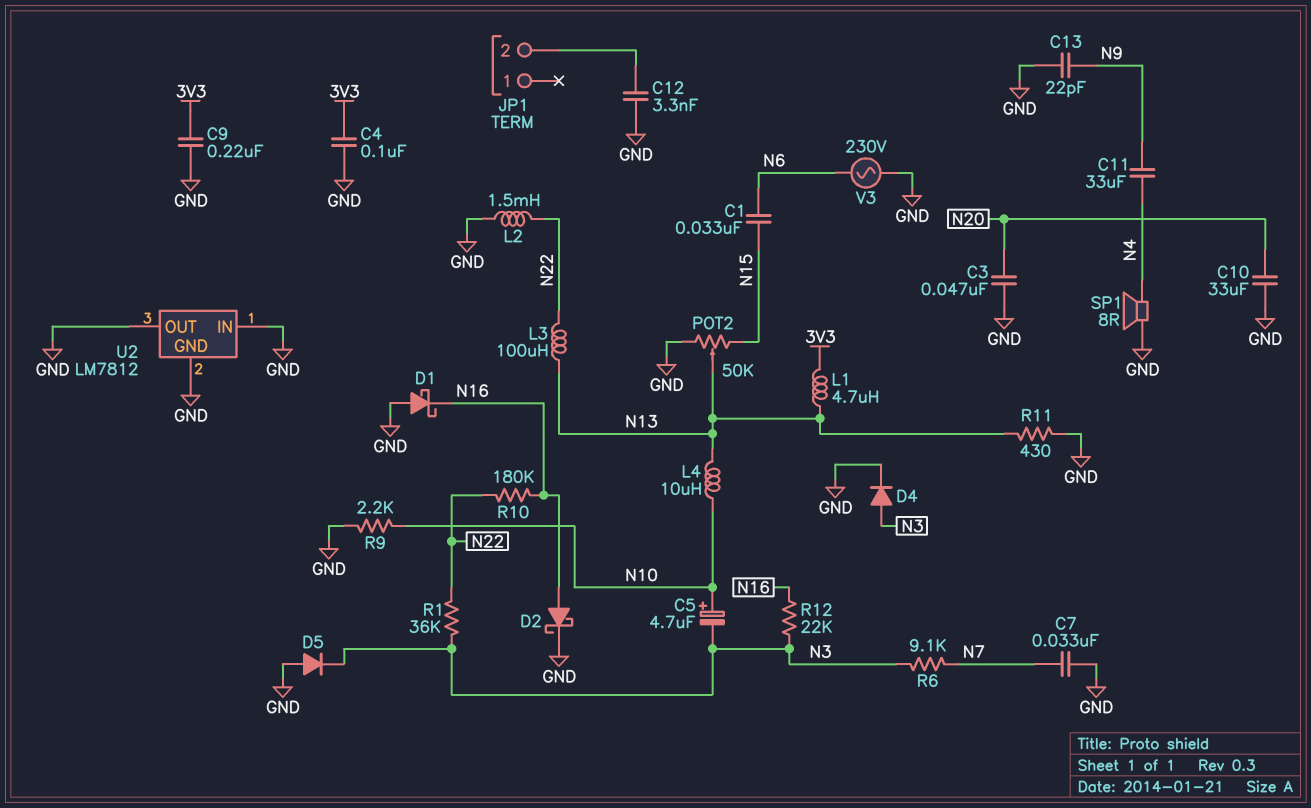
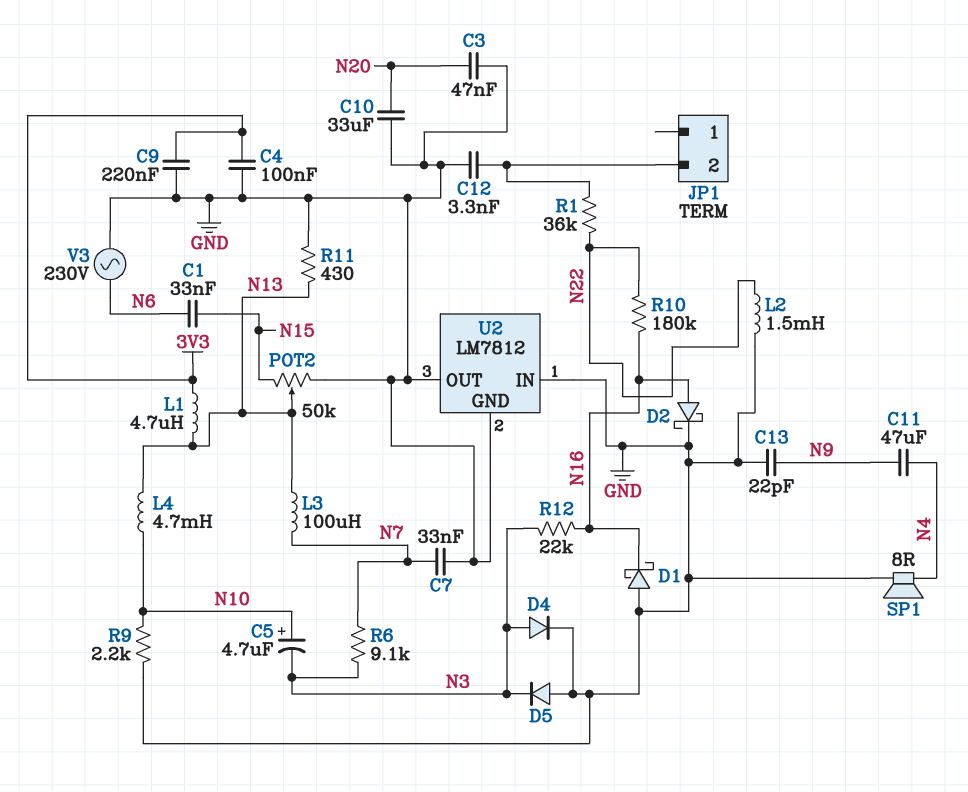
C11: 33uF (N4, N9) -> 47uF (N4, N9)
L3: 100uH (N13, N22) -> 100uH (N7, N13)
L4: 10uH (N10, N13) -> 4.7mH (N10, N13)
R1: 36k (N3, N22) -> 36k (JP1/2, N22)

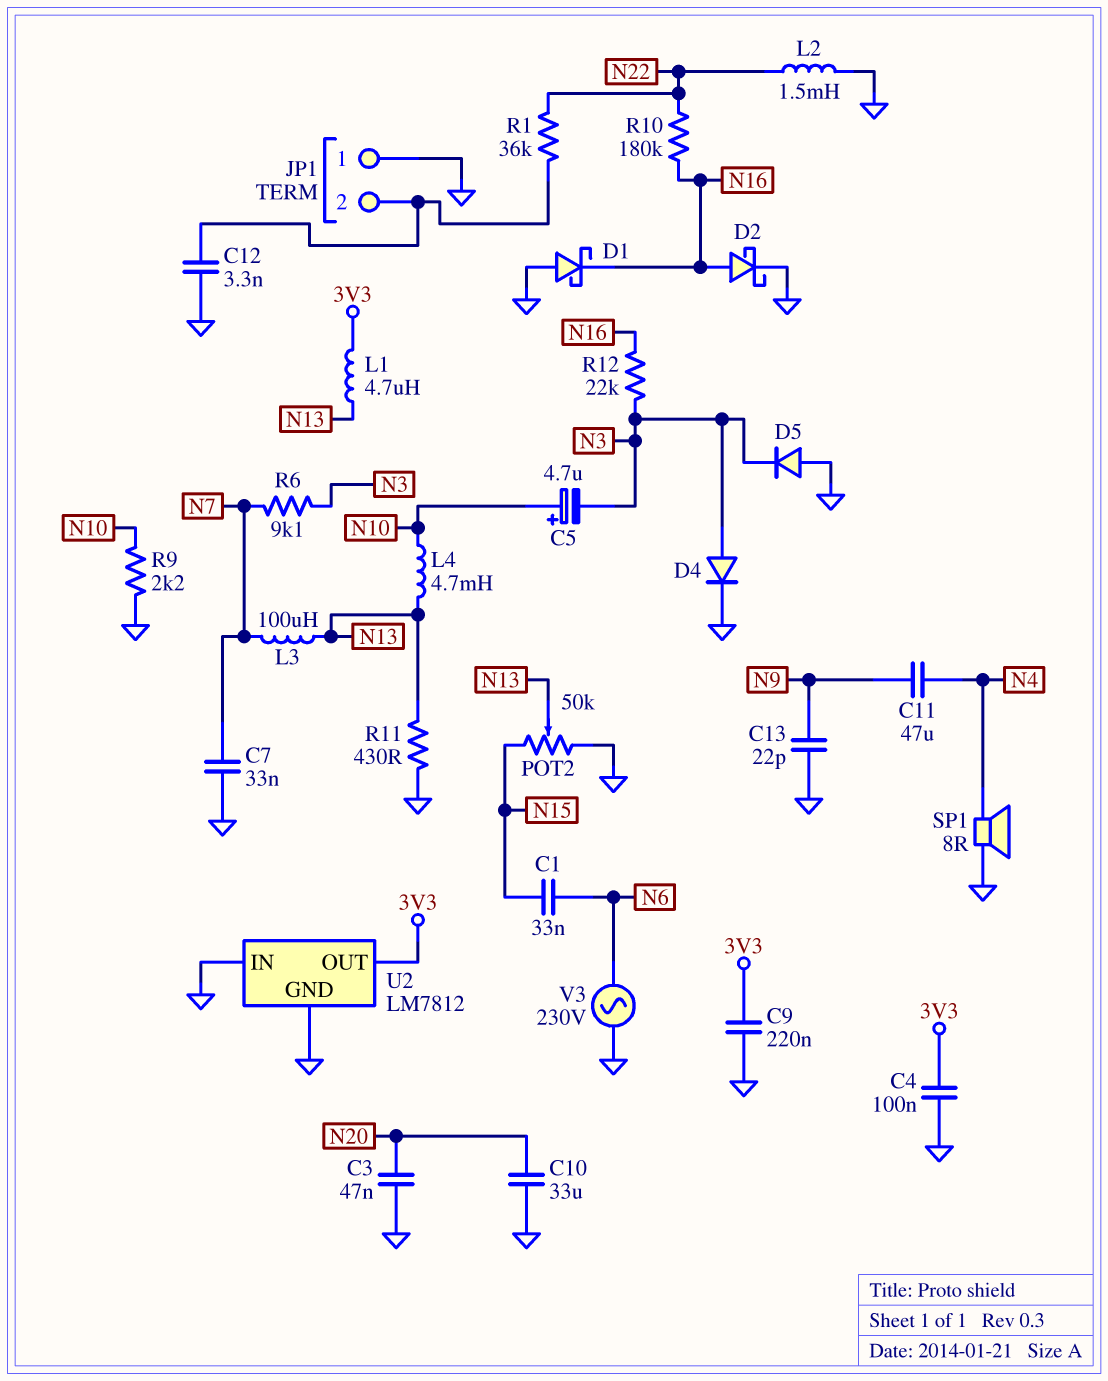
JP1 pin 1: none -> GND
U2 pin OUT: GND -> 3V3

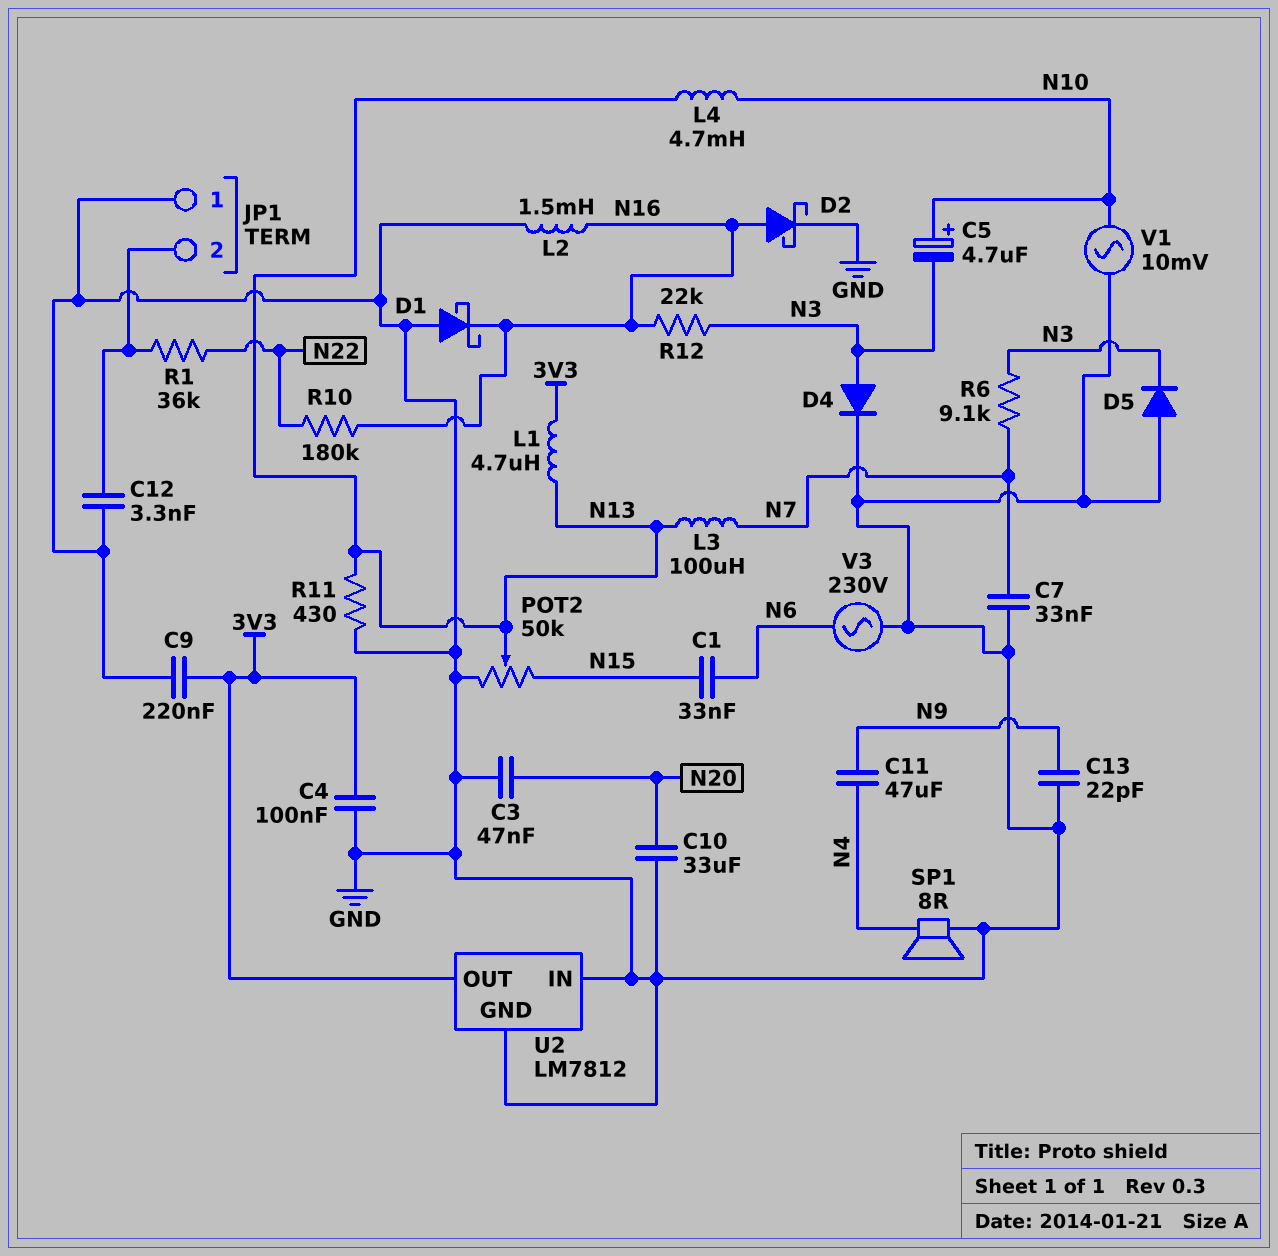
L2: 1.5mH (GND, N22) -> 1.5mH (GND, N16)
R9: 2.2k (GND, N10) -> none
V1: none -> AC 10mV (GND, N10)

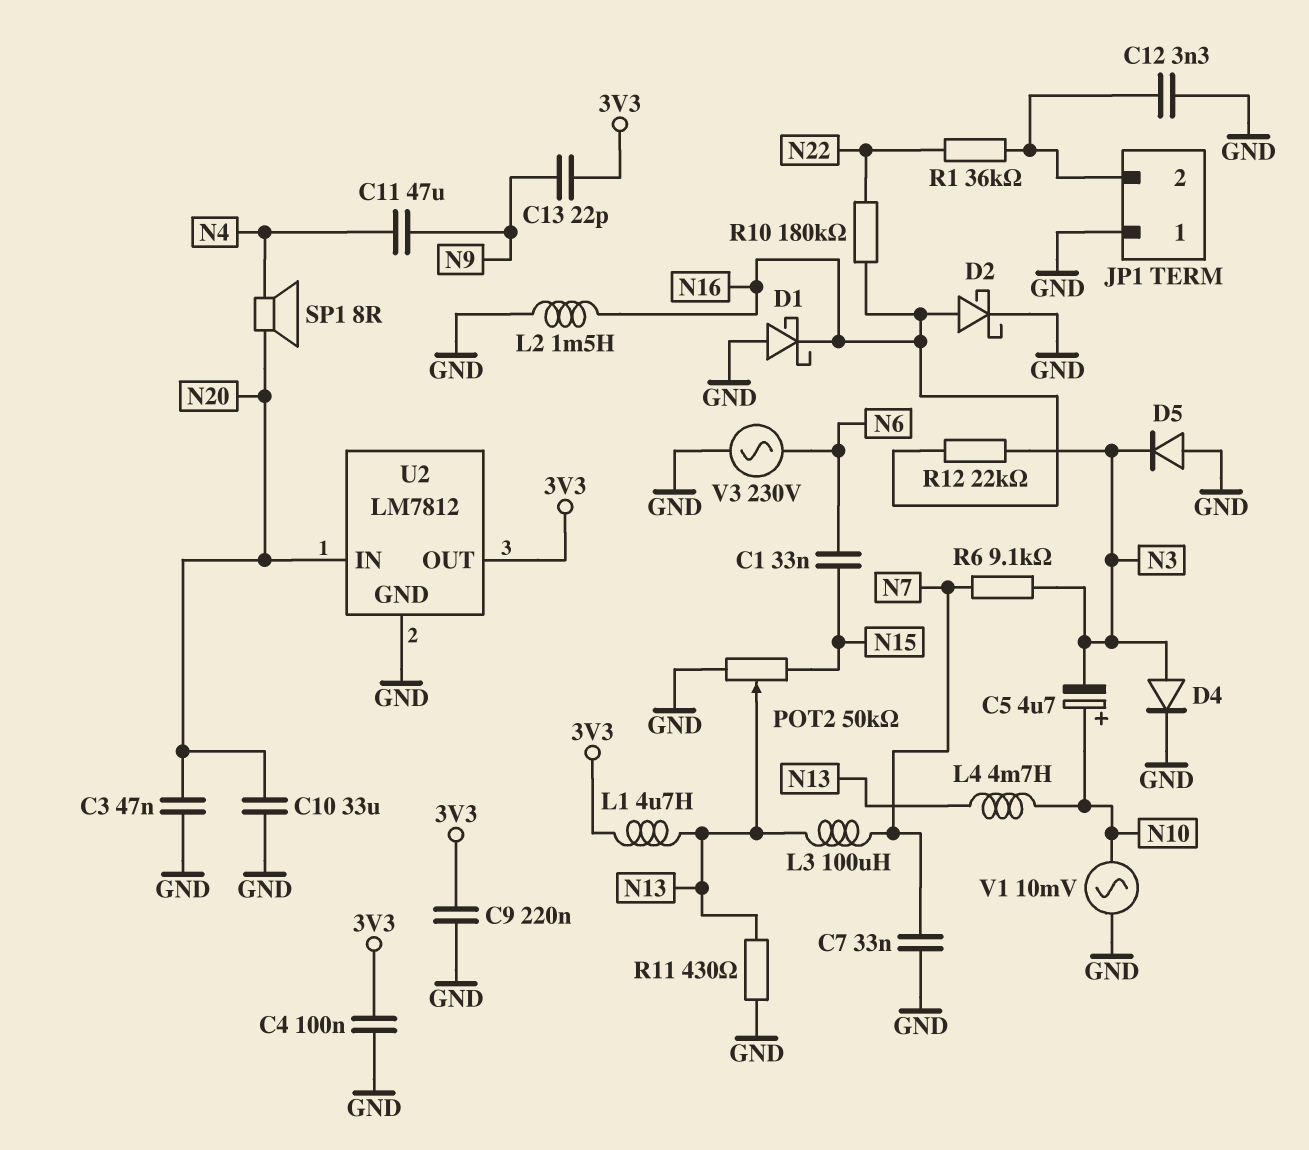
C13: 22pF (GND, N9) -> 22pF (3V3, N9)
SP1: speaker 8R (GND, N4) -> speaker 8R (N4, N20)
U2 pin IN: GND -> N20

